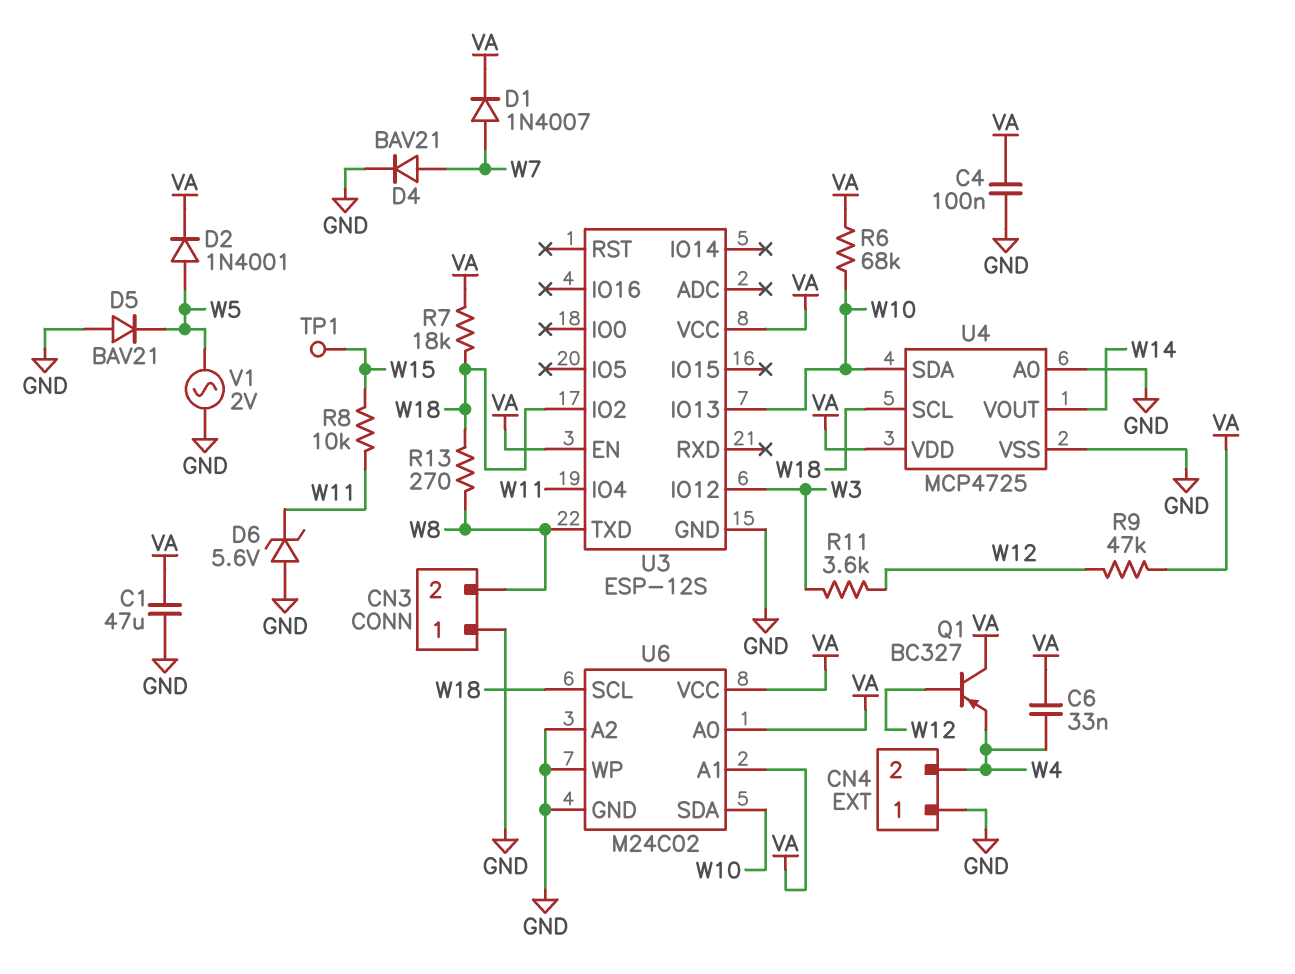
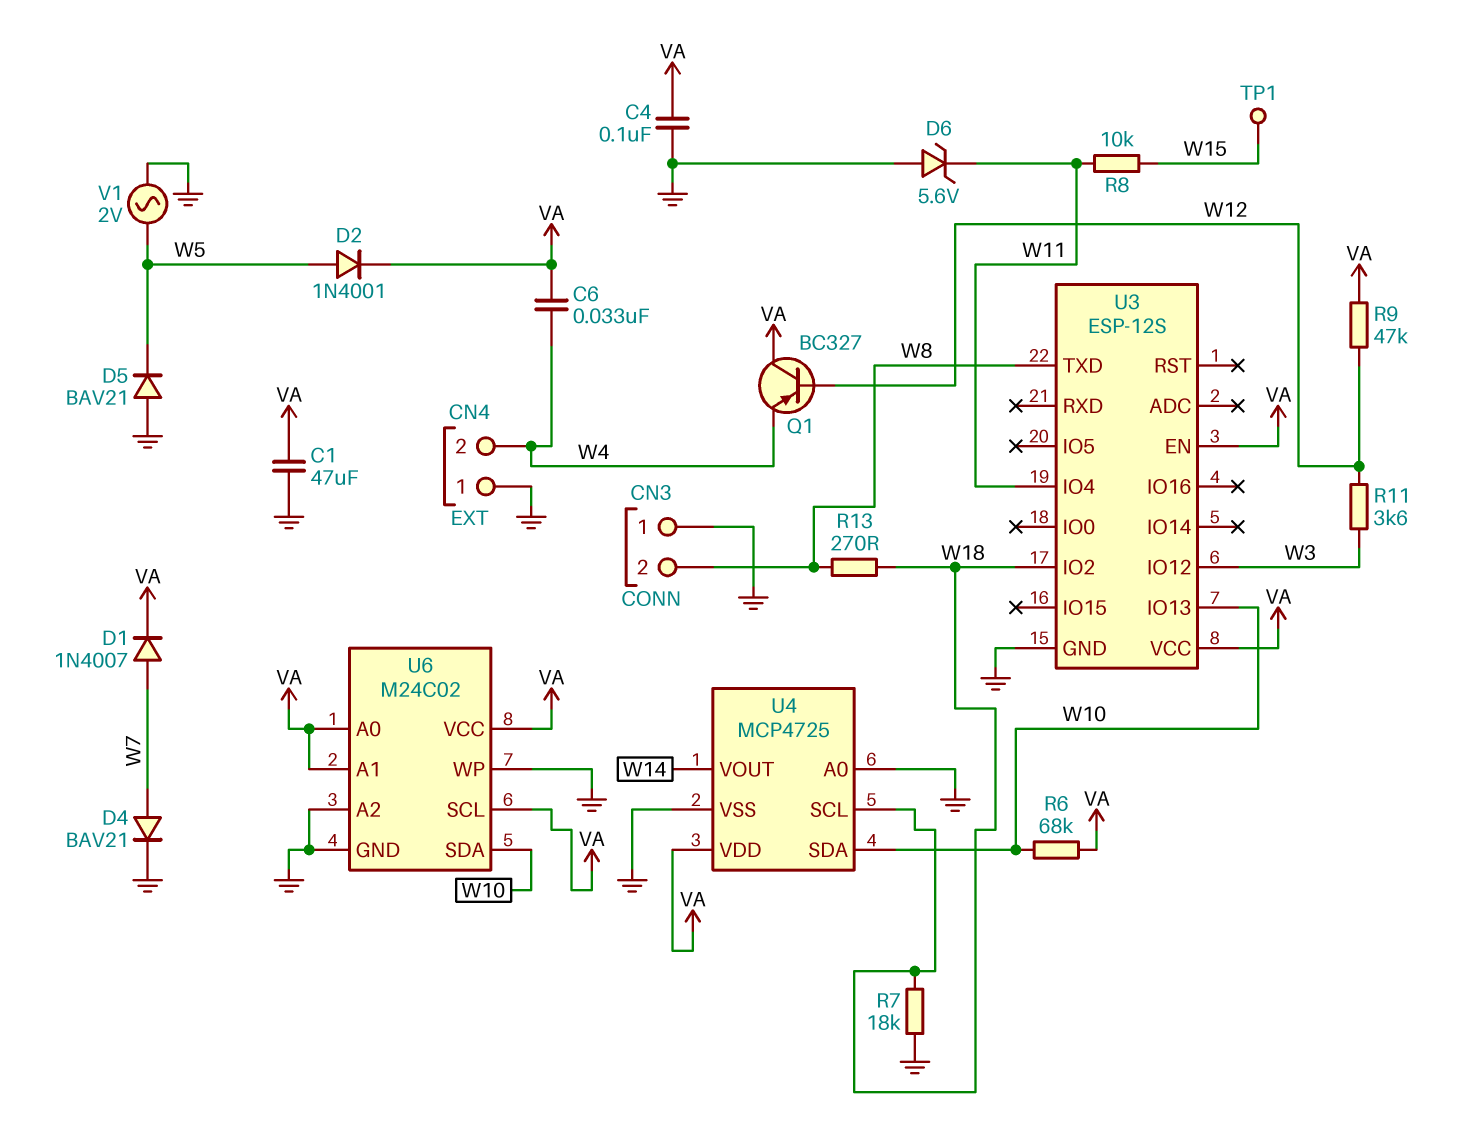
R7: 18k (VA, W18) -> 18k (GND, W18)
U6 pin SCL: W18 -> VA

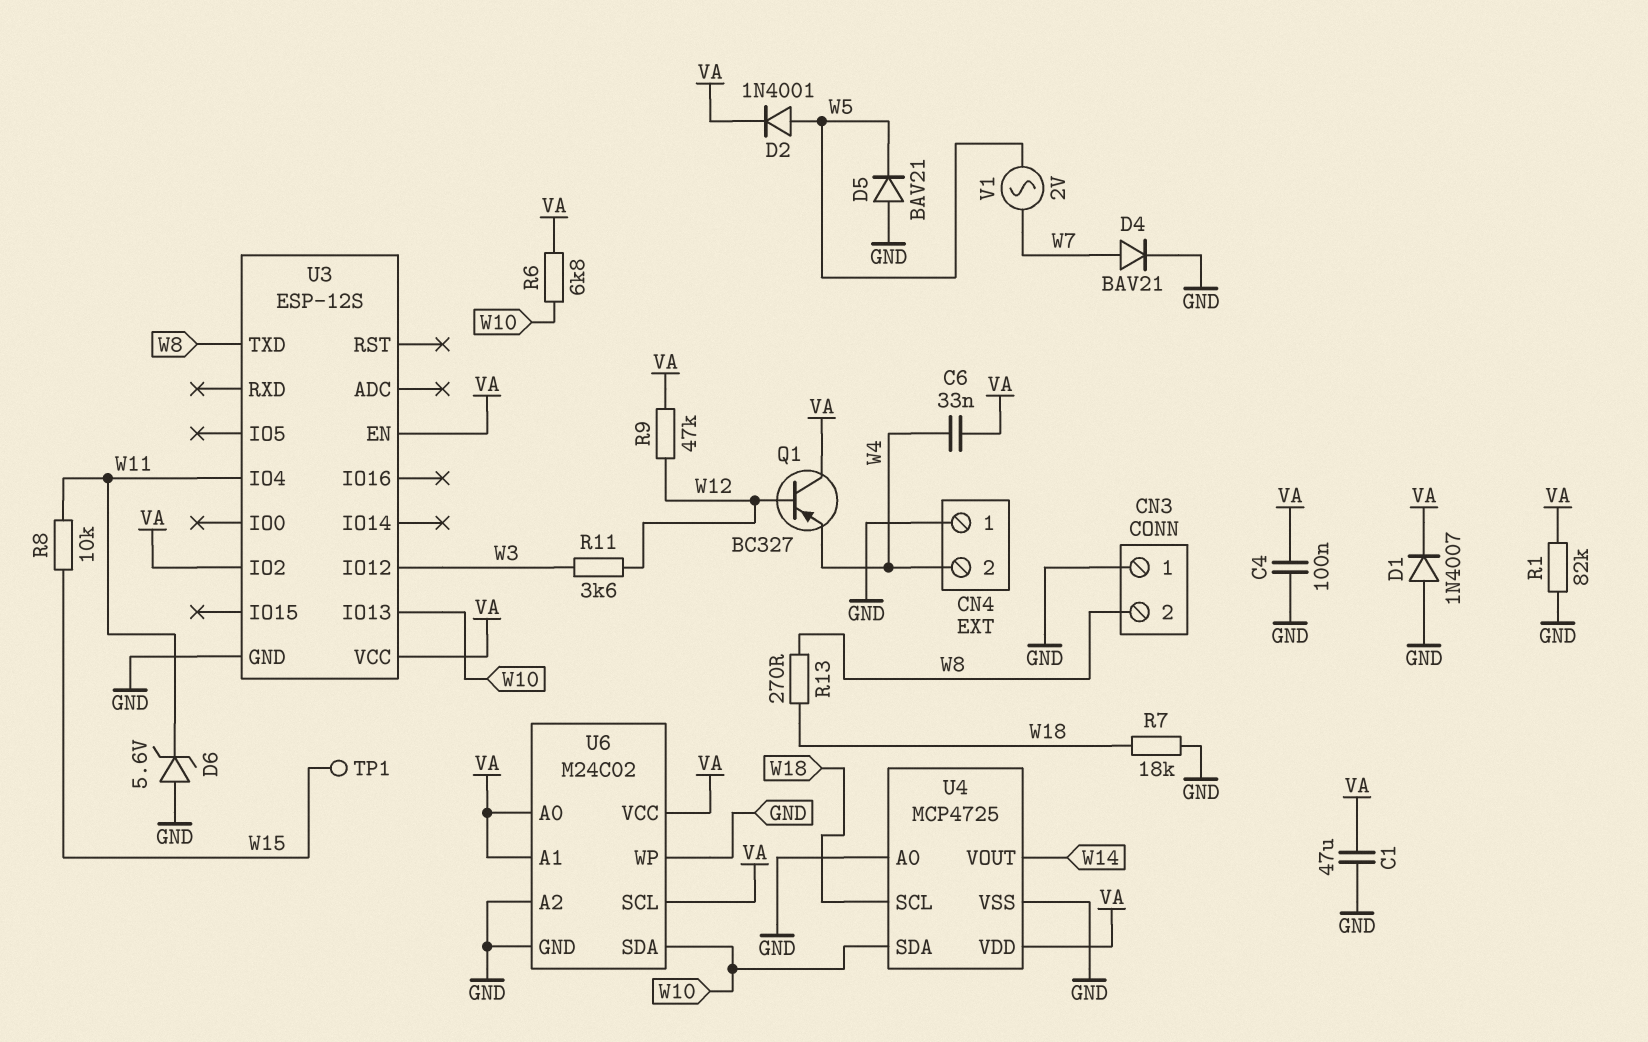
D1: diode 1N4007 (A W7, K VA) -> diode 1N4007 (A GND, K VA)
R1: none -> 82k (GND, VA)
R6: 68k (VA, W10) -> 6.8k (VA, W10)
U3 pin IO2: W18 -> VA
V1: AC 2V (GND, W5) -> AC 2V (W5, W7)

